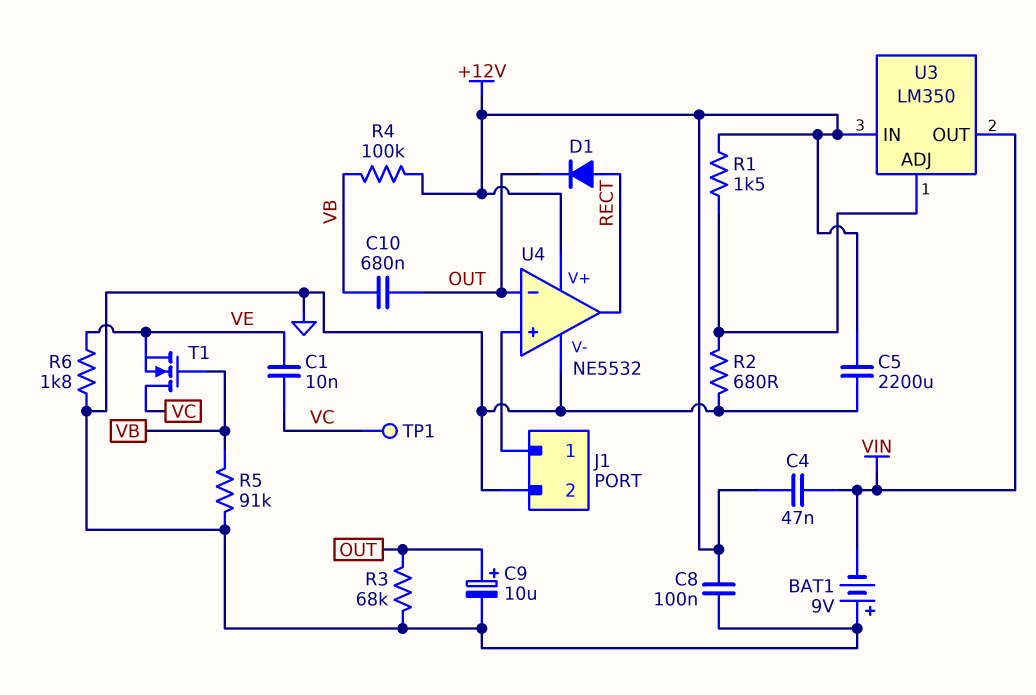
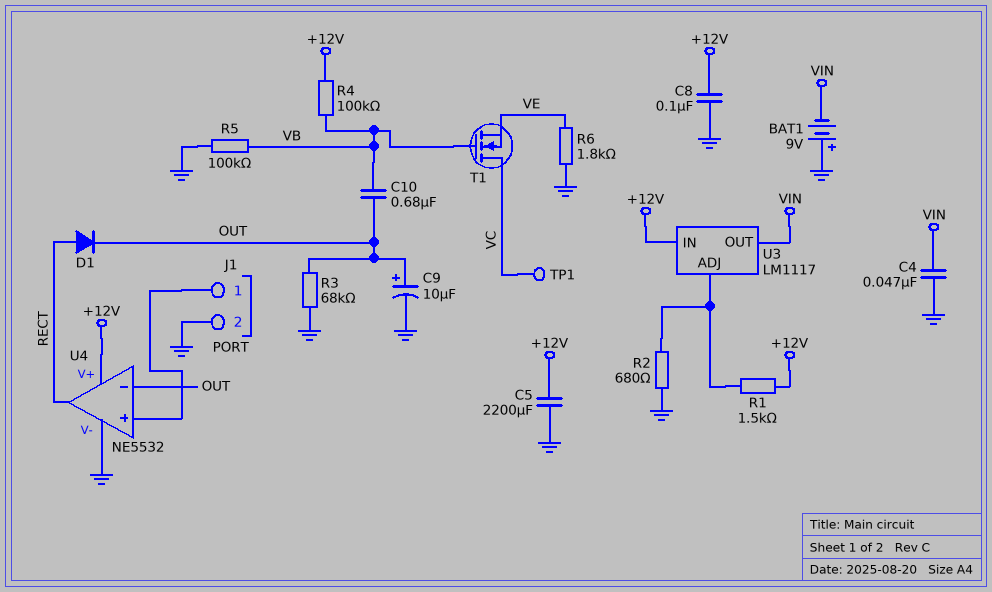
C1: 10nF (VC, VE) -> none
C4: 47nF (+12V, VIN) -> 47nF (GND, VIN)
R5: 91k (GND, VB) -> 100k (GND, VB)
U3: LM350 -> LM1117

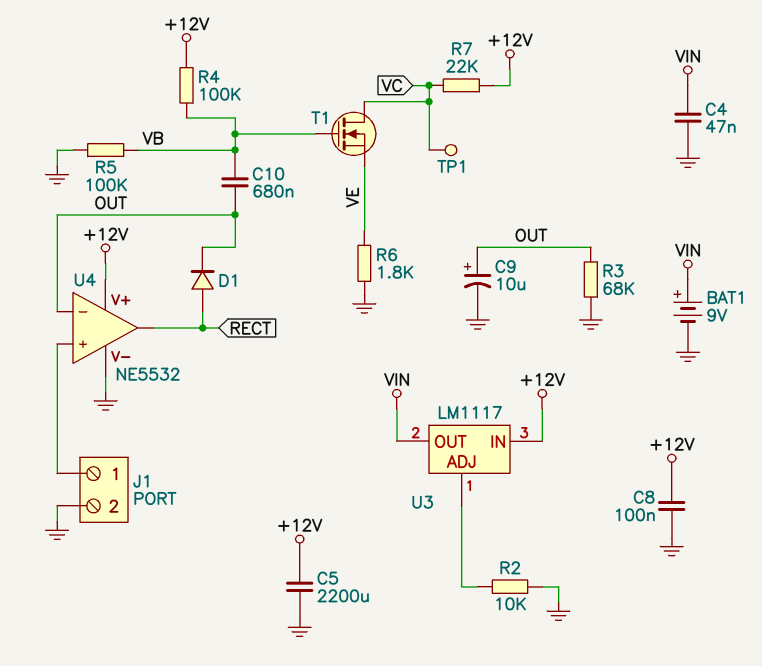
BAT1: 9V (plus GND, minus VIN) -> 9V (plus VIN, minus GND)
R1: 1.5k (+12V, U3/ADJ) -> none
R2: 680 (GND, U3/ADJ) -> 10k (GND, U3/ADJ)
R7: none -> 22k (+12V, VC)

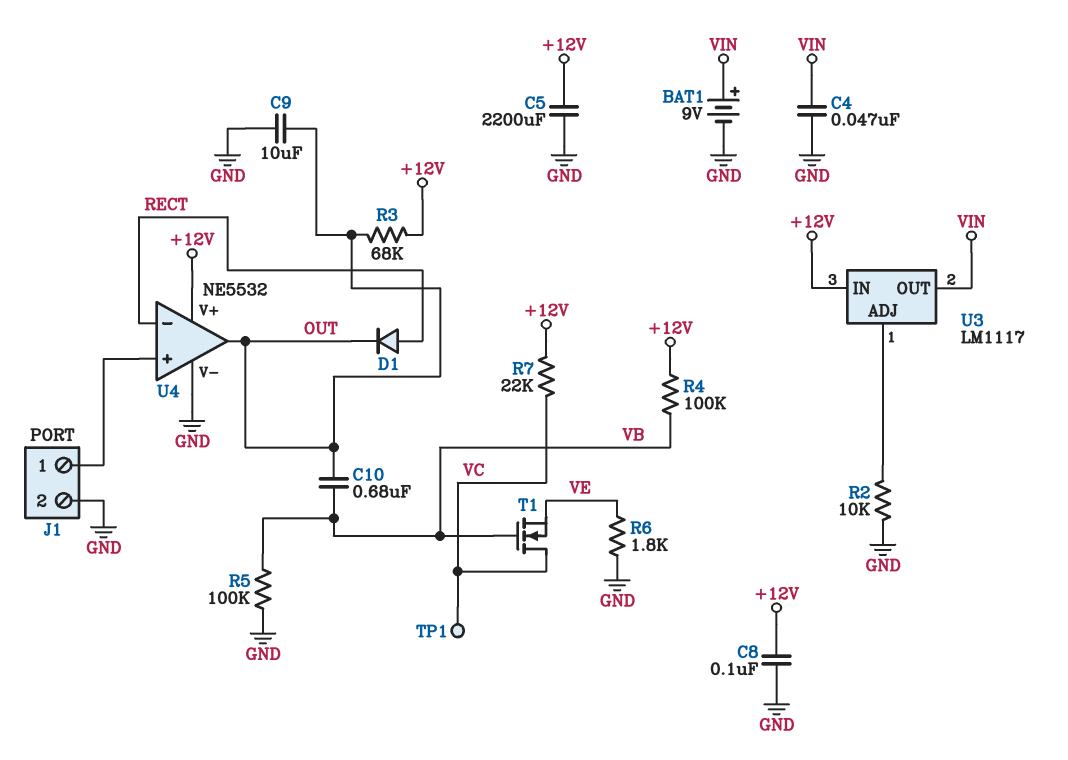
C9: 10uF (plus OUT, minus GND) -> 10uF (GND, OUT)
R3: 68k (GND, OUT) -> 68k (+12V, OUT)
U4 pin in-: OUT -> RECT
U4 pin out: RECT -> OUT

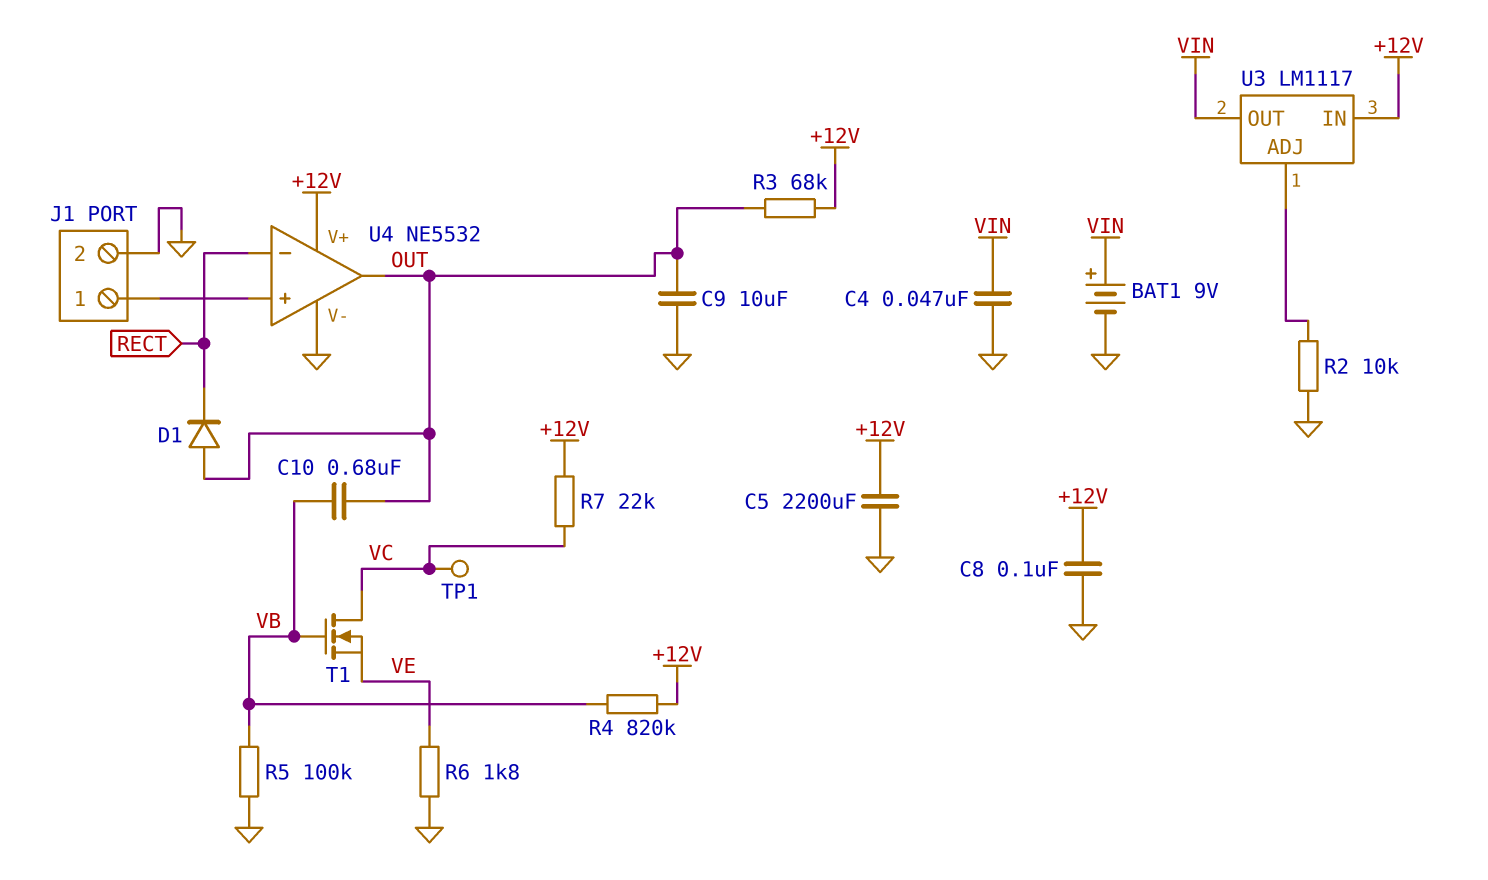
D1: diode (A RECT, K OUT) -> diode (A OUT, K RECT)
R4: 100k (+12V, VB) -> 820k (+12V, VB)

